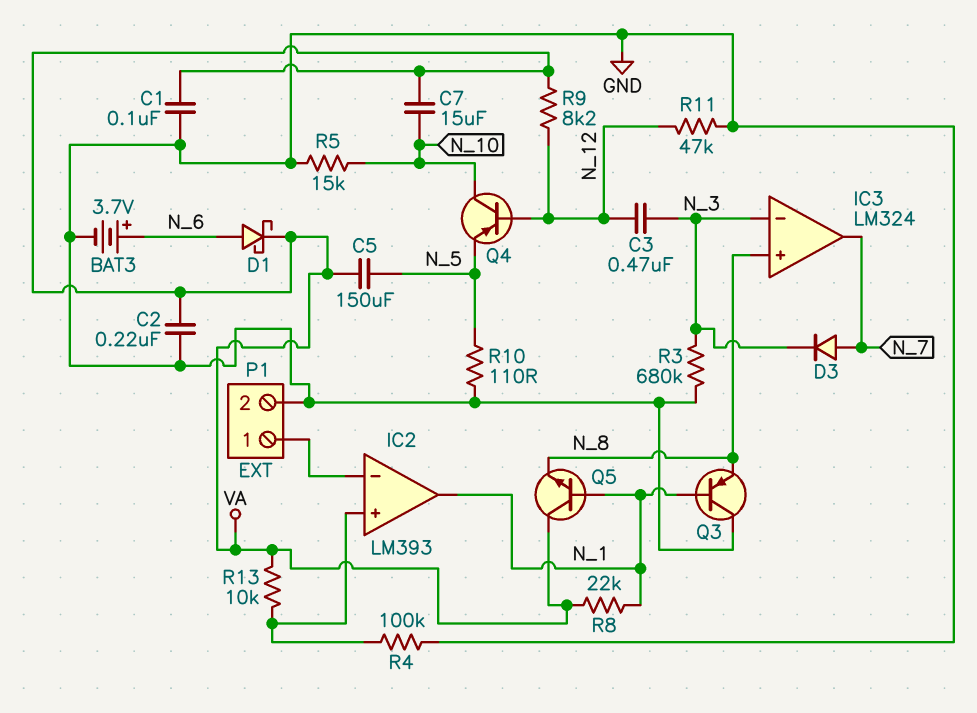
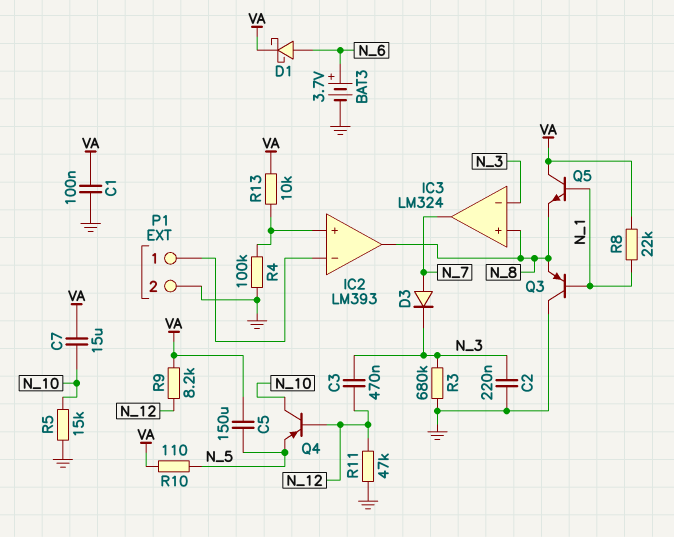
C2: 220nF (GND, VA) -> 220nF (GND, N_3)
IC2 pin out: N_1 -> N_8
R10: 110 (GND, N_5) -> 110 (N_5, VA)

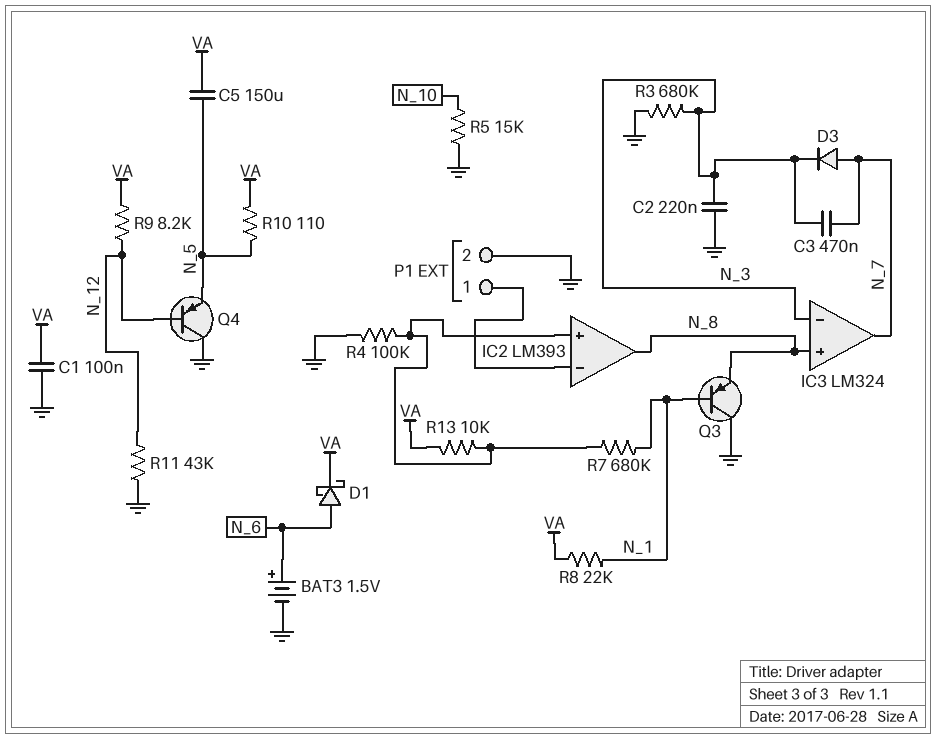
BAT3: 3.7V (plus N_6, minus GND) -> 1.5V (plus N_6, minus GND)
C3: 470nF (N_3, N_12) -> 470nF (N_3, N_7)
C7: 15uF (N_10, VA) -> none
Q4: PNP (B N_12, C N_10, E N_5) -> PNP (B N_12, C GND, E N_5)
Q5: NPN (B N_1, C VA, E N_8) -> none
R7: none -> 680k (IC2/in+, N_1)
R11: 47k (GND, N_12) -> 43k (GND, N_12)

